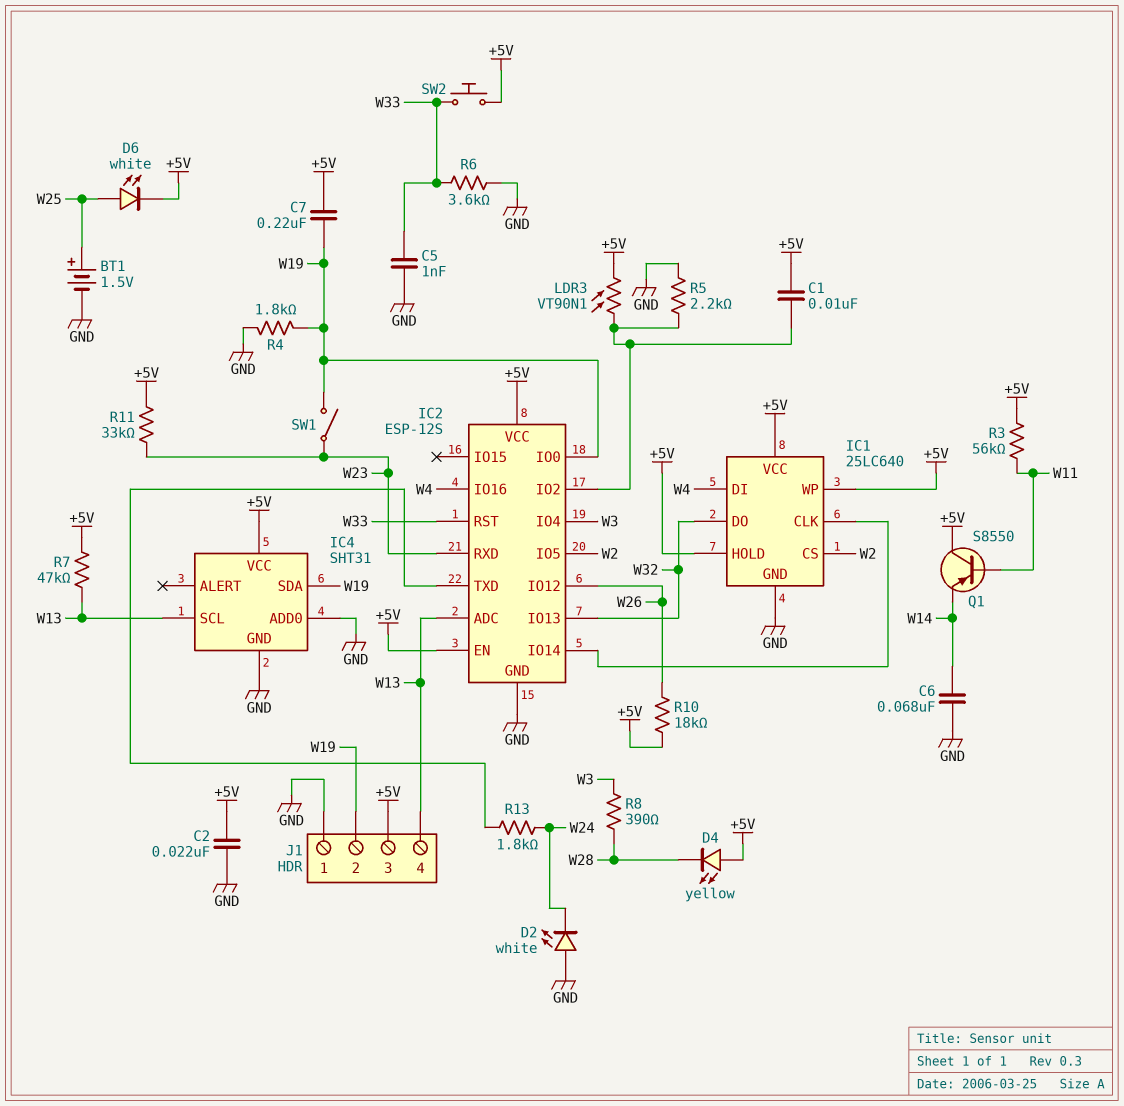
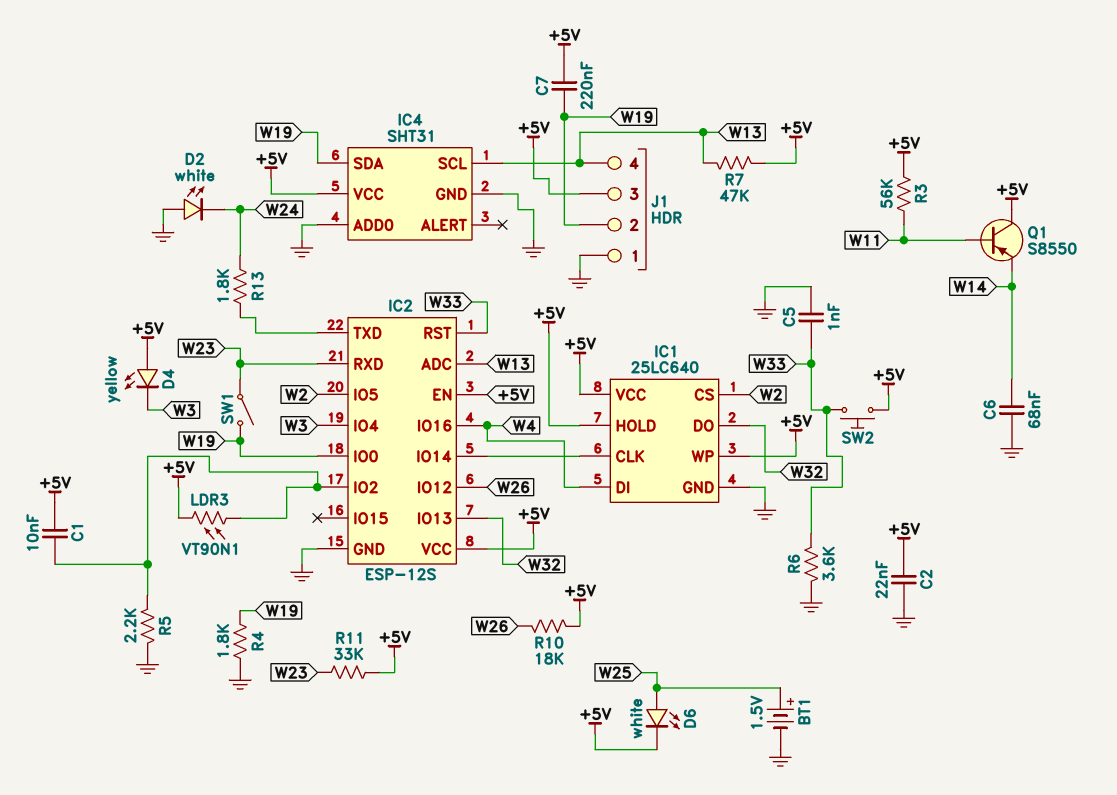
D4: LED yellow (A +5V, K W28) -> LED yellow (A +5V, K W3)
R8: 390 (W3, W28) -> none

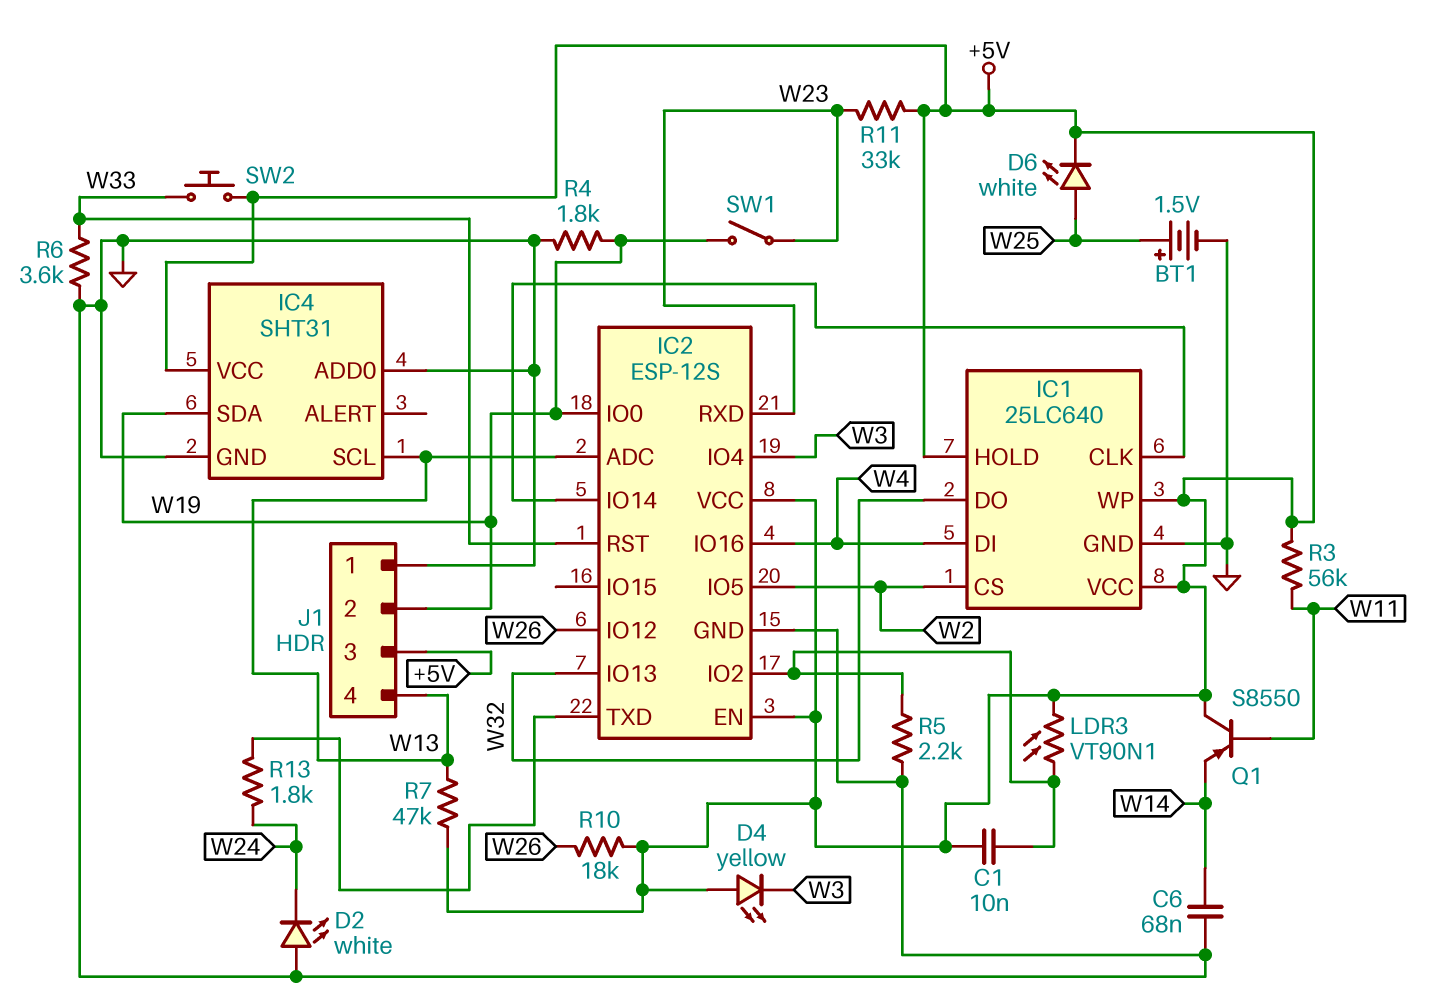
C2: 22nF (+5V, GND) -> none
C5: 1nF (GND, W33) -> none
C7: 220nF (+5V, W19) -> none

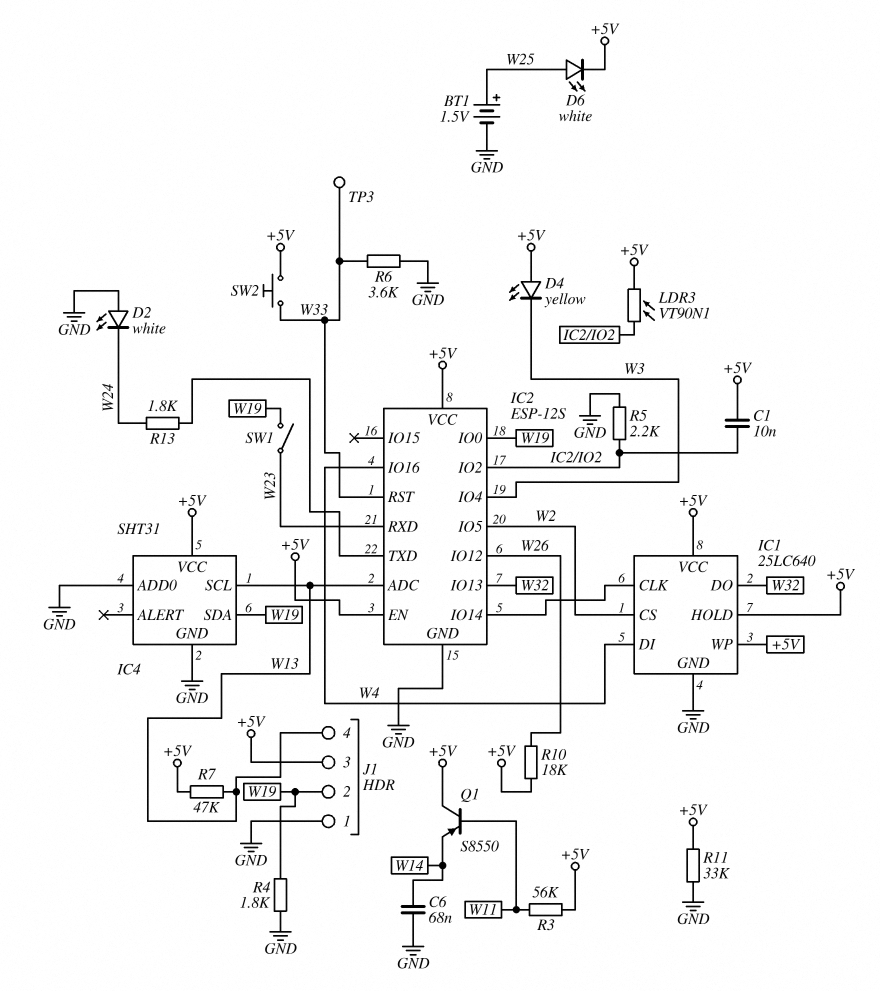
R11: 33k (+5V, W23) -> 33k (+5V, GND)
TP3: none -> test point (W33)

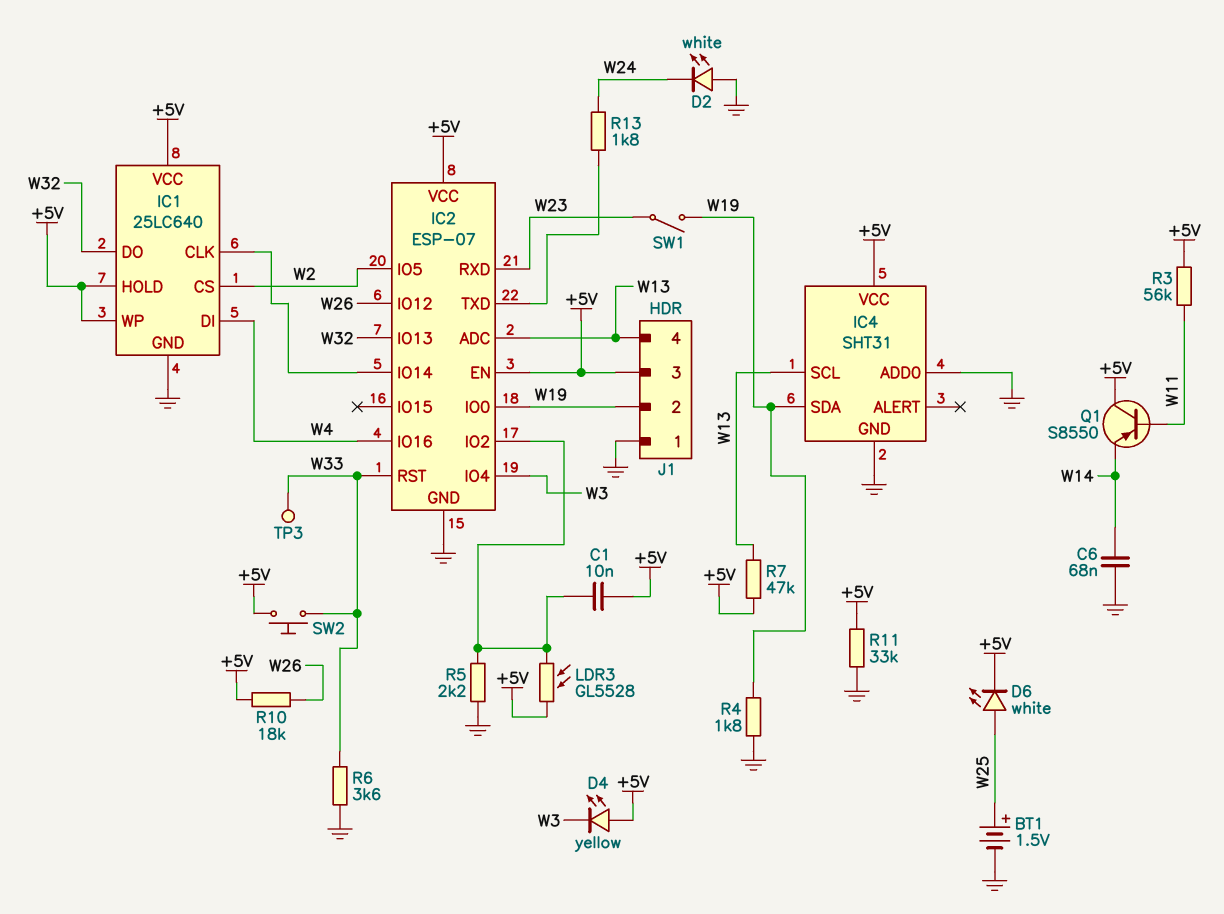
IC2: ESP-12S -> ESP-07
LDR3: VT90N1 (+5V, IC2/IO2) -> GL5528 (+5V, IC2/IO2)

